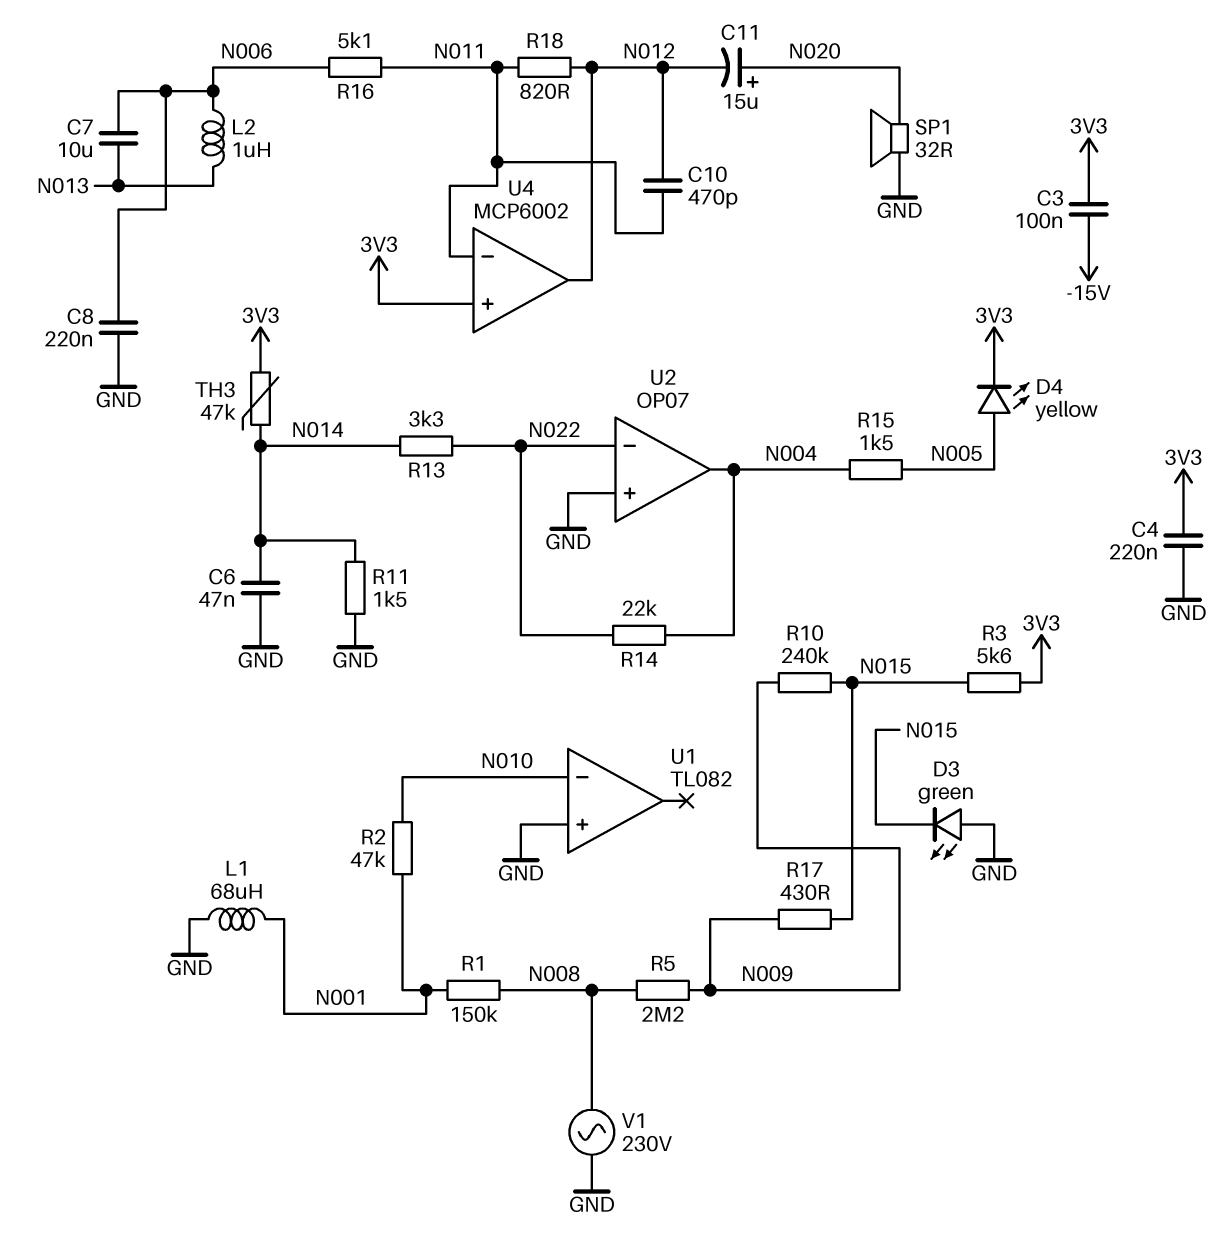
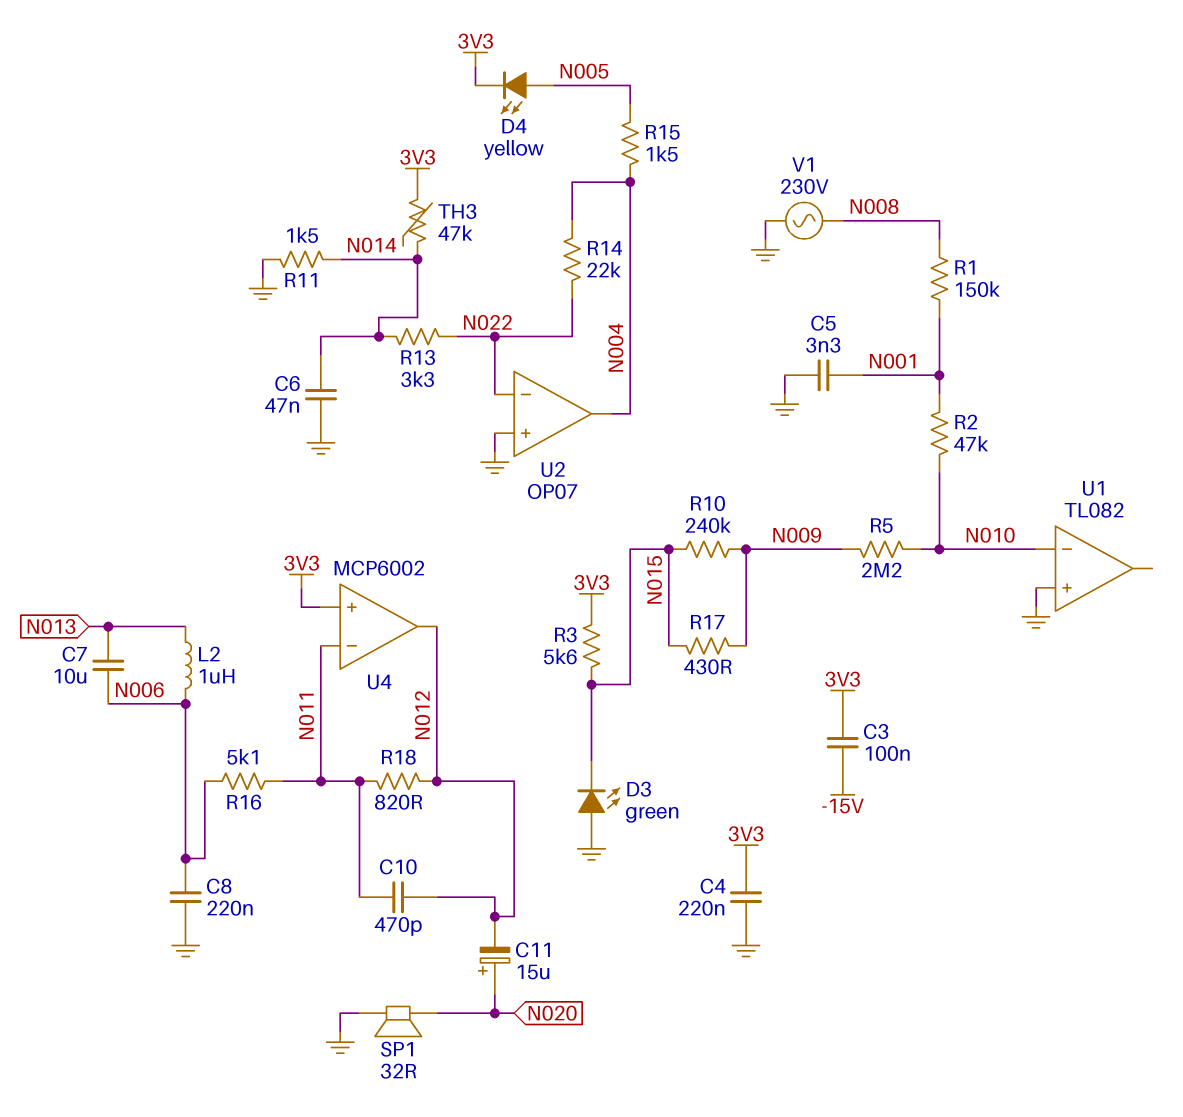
C5: none -> 3.3nF (GND, N001)
L1: 68uH (GND, N001) -> none
R5: 2.2M (N008, N009) -> 2.2M (N009, N010)

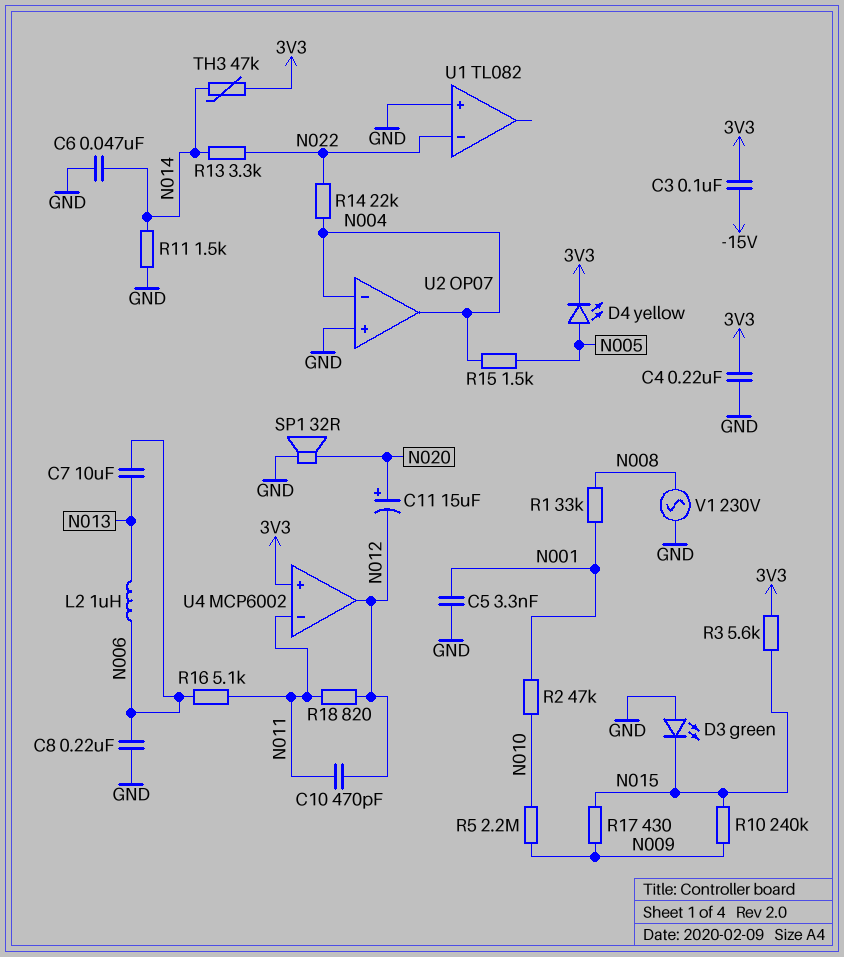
R1: 150k (N001, N008) -> 33k (N001, N008)
U1 pin in-: N010 -> N022
U2 pin in-: N022 -> N004

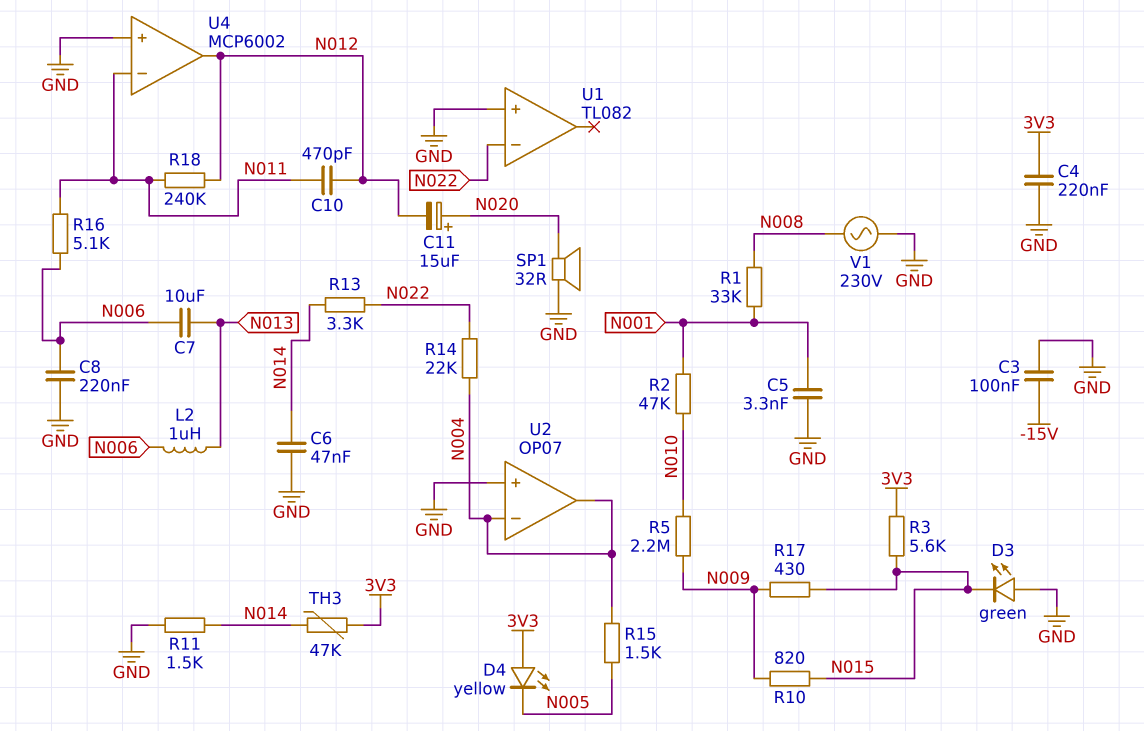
C3: 100nF (-15V, 3V3) -> 100nF (-15V, GND)
D4: LED yellow (A N005, K 3V3) -> LED yellow (A 3V3, K N005)
R10: 240k (N009, N015) -> 820 (N009, N015)
R18: 820 (N011, N012) -> 240k (N011, N012)
U4 pin in+: 3V3 -> GND

